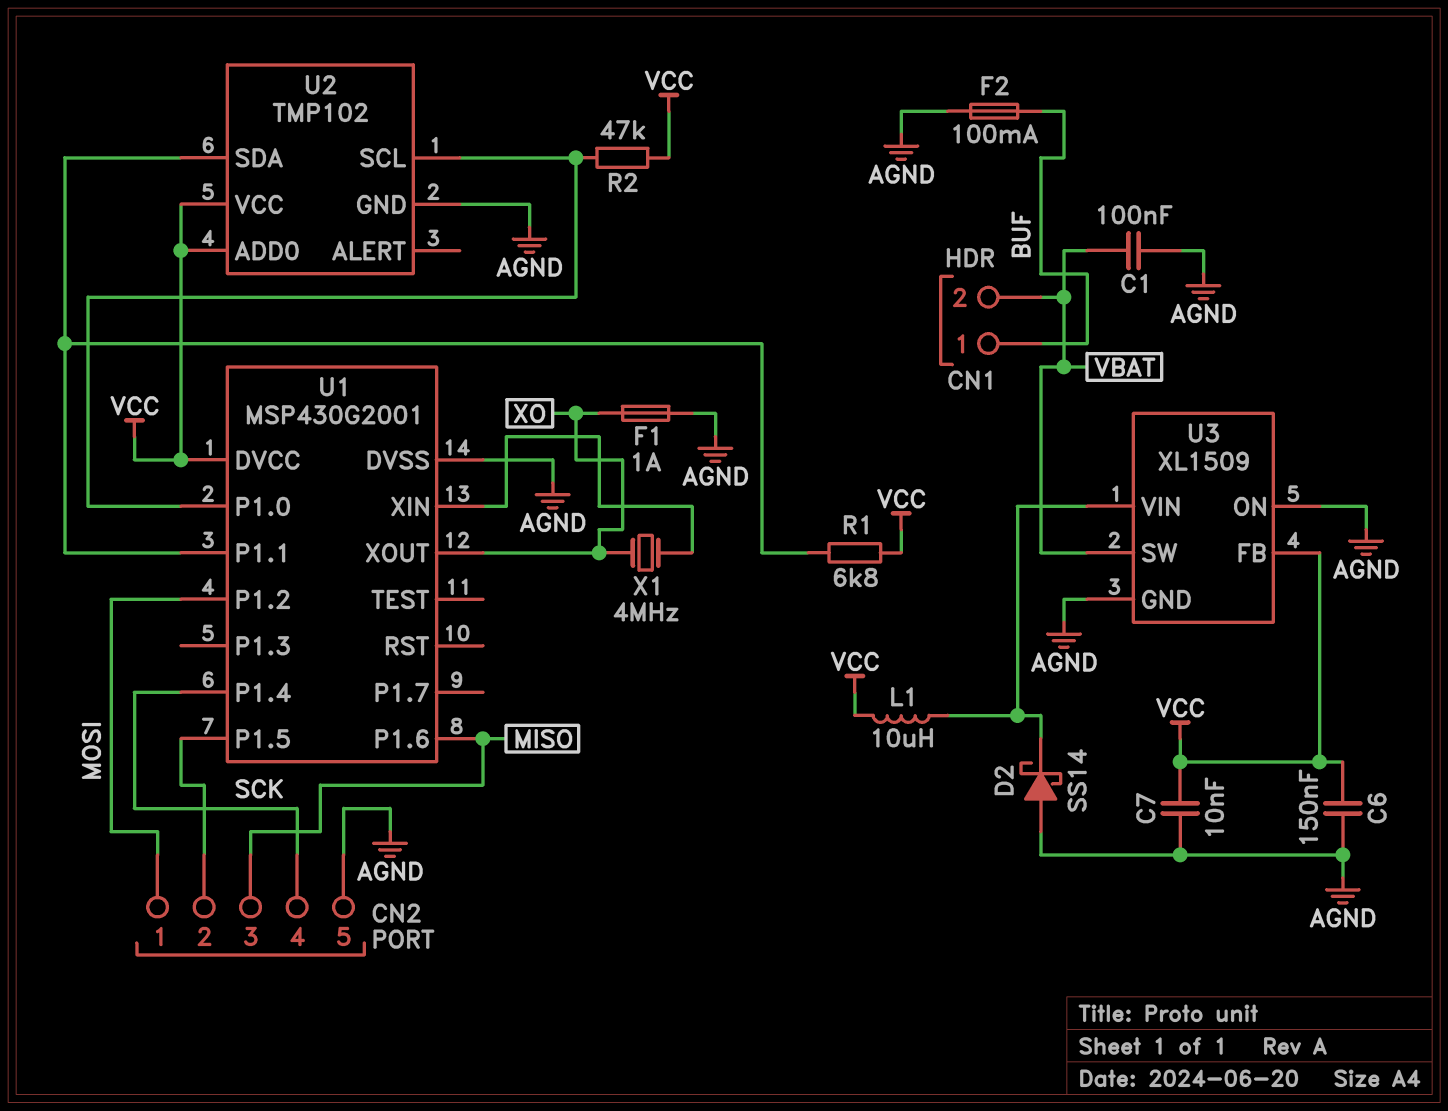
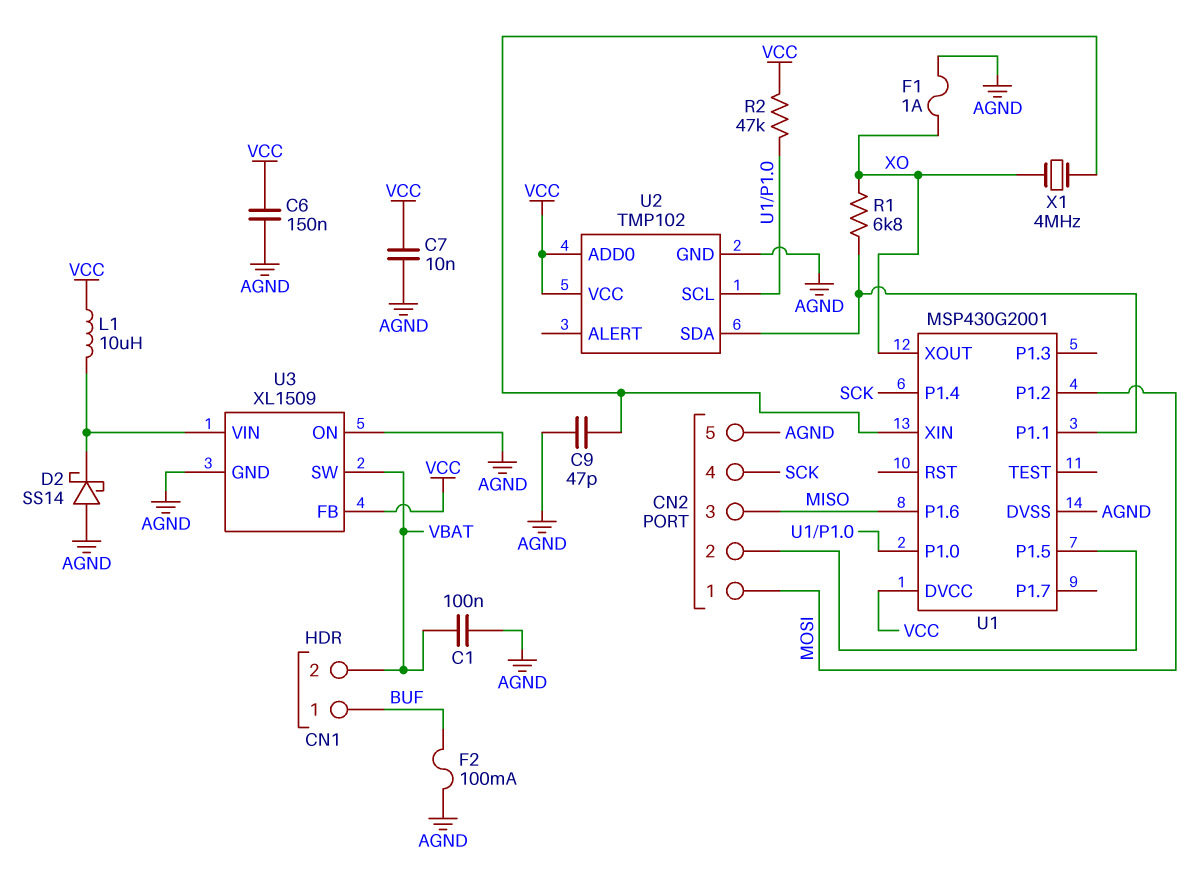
C9: none -> 47pF (AGND, U1/XIN)
R1: 6.8k (U1/P1.1, VCC) -> 6.8k (U1/P1.1, XO)

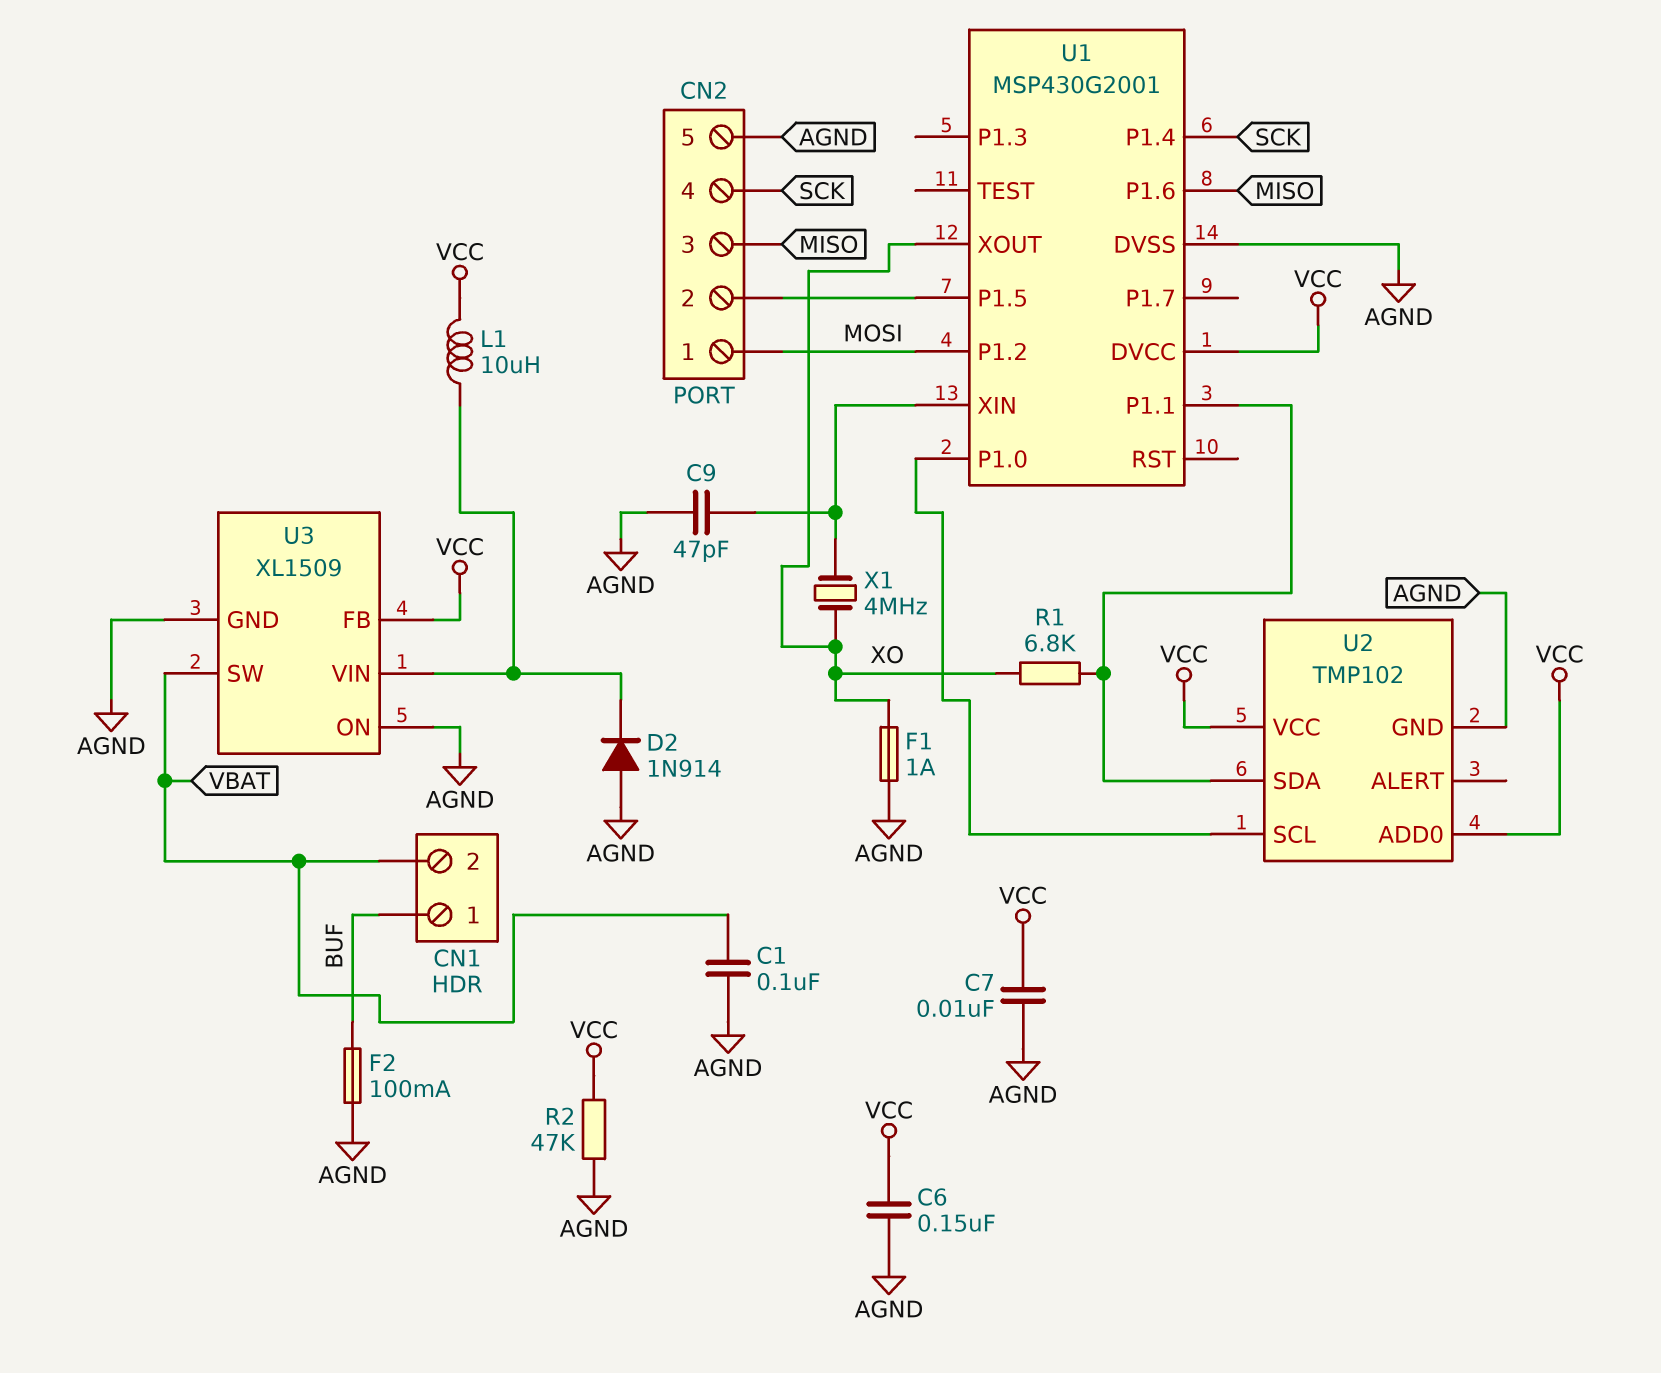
D2: schottky SS14 (A AGND, K U3/VIN) -> diode 1N914 (A AGND, K U3/VIN)
R2: 47k (U1/P1.0, VCC) -> 47k (AGND, VCC)

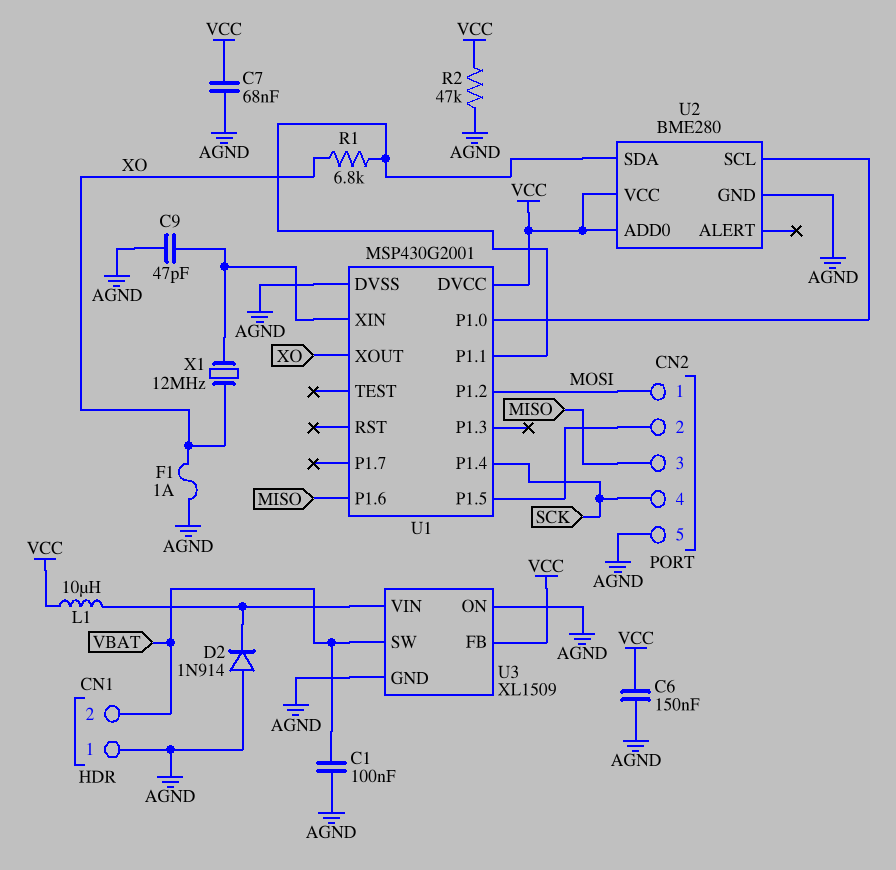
C7: 10nF (AGND, VCC) -> 68nF (AGND, VCC)
CN1 pin 1: BUF -> AGND
F2: 100mA (AGND, BUF) -> none
U2: TMP102 -> BME280
X1: 4MHz (U1/XIN, XO) -> 12MHz (U1/XIN, XO)

